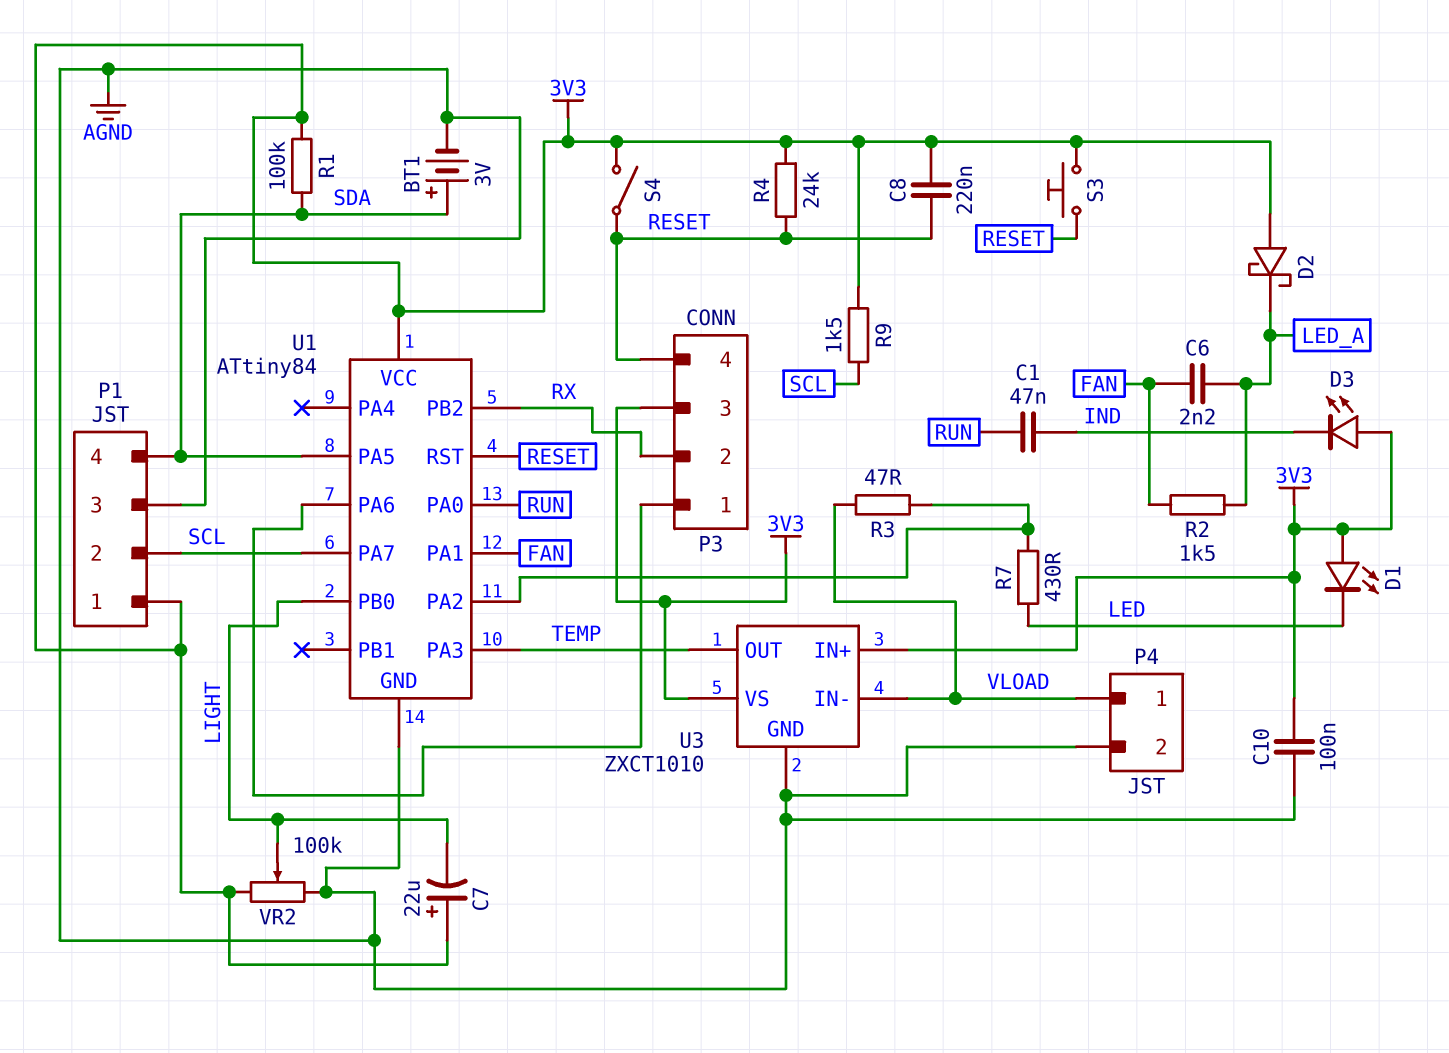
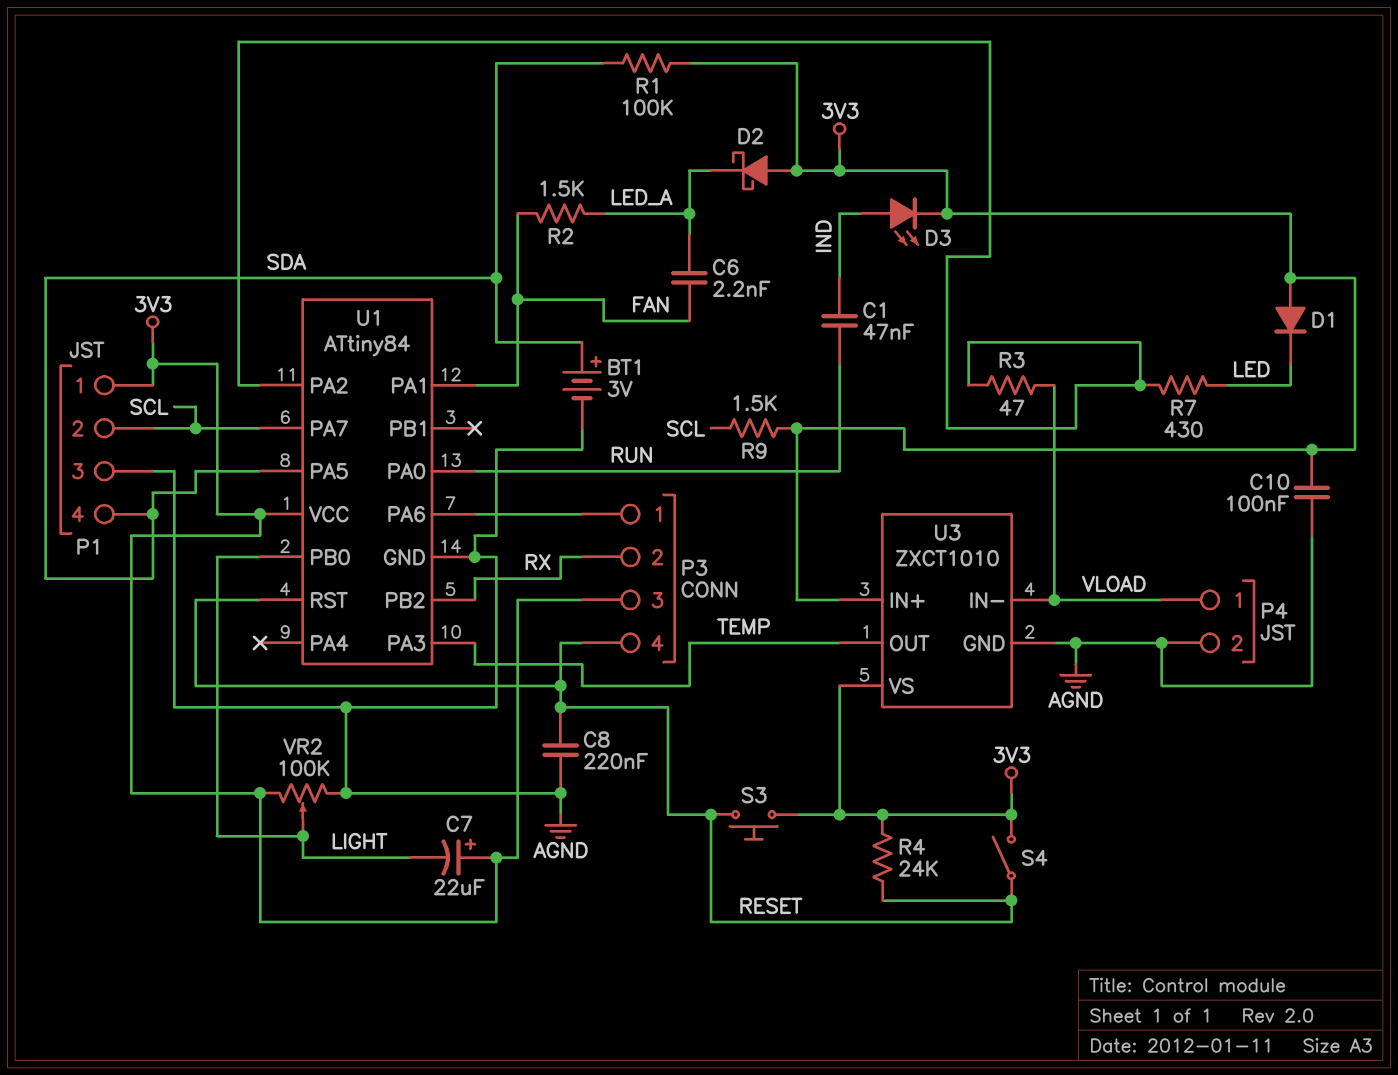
C8: 220nF (3V3, RESET) -> 220nF (AGND, RESET)
D1: LED (A 3V3, K LED) -> diode (A 3V3, K LED)
D3: LED (A 3V3, K IND) -> LED (A IND, K 3V3)

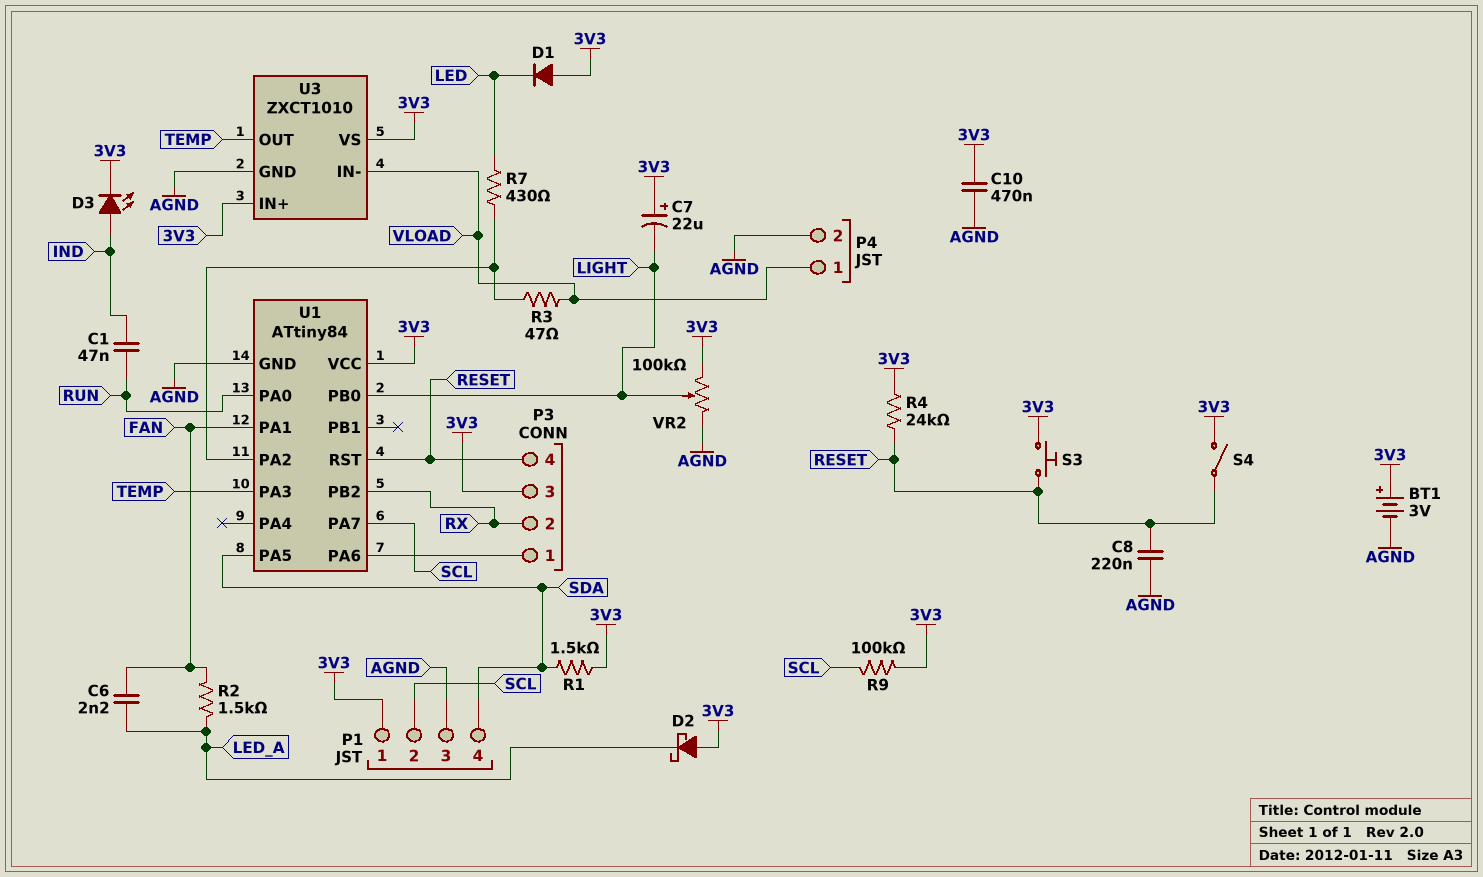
BT1: 3V (plus SDA, minus AGND) -> 3V (plus 3V3, minus AGND)
C10: 100nF (3V3, AGND) -> 470nF (3V3, AGND)
R1: 100k (3V3, SDA) -> 1.5k (3V3, SDA)
R9: 1.5k (3V3, SCL) -> 100k (3V3, SCL)

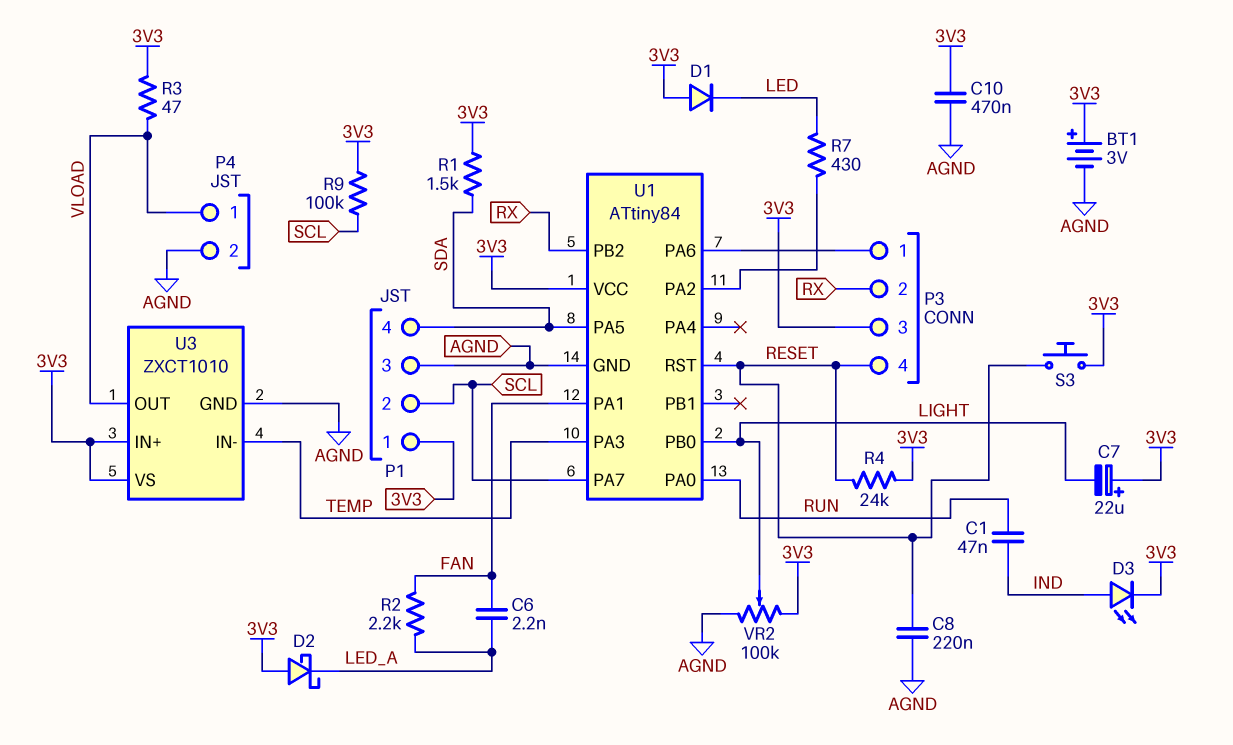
R2: 1.5k (FAN, LED_A) -> 2.2k (FAN, LED_A)
R3: 47 (U1/PA2, VLOAD) -> 47 (3V3, VLOAD)
S4: switch (3V3, RESET) -> none
U3 pin IN-: VLOAD -> TEMP
U3 pin OUT: TEMP -> VLOAD

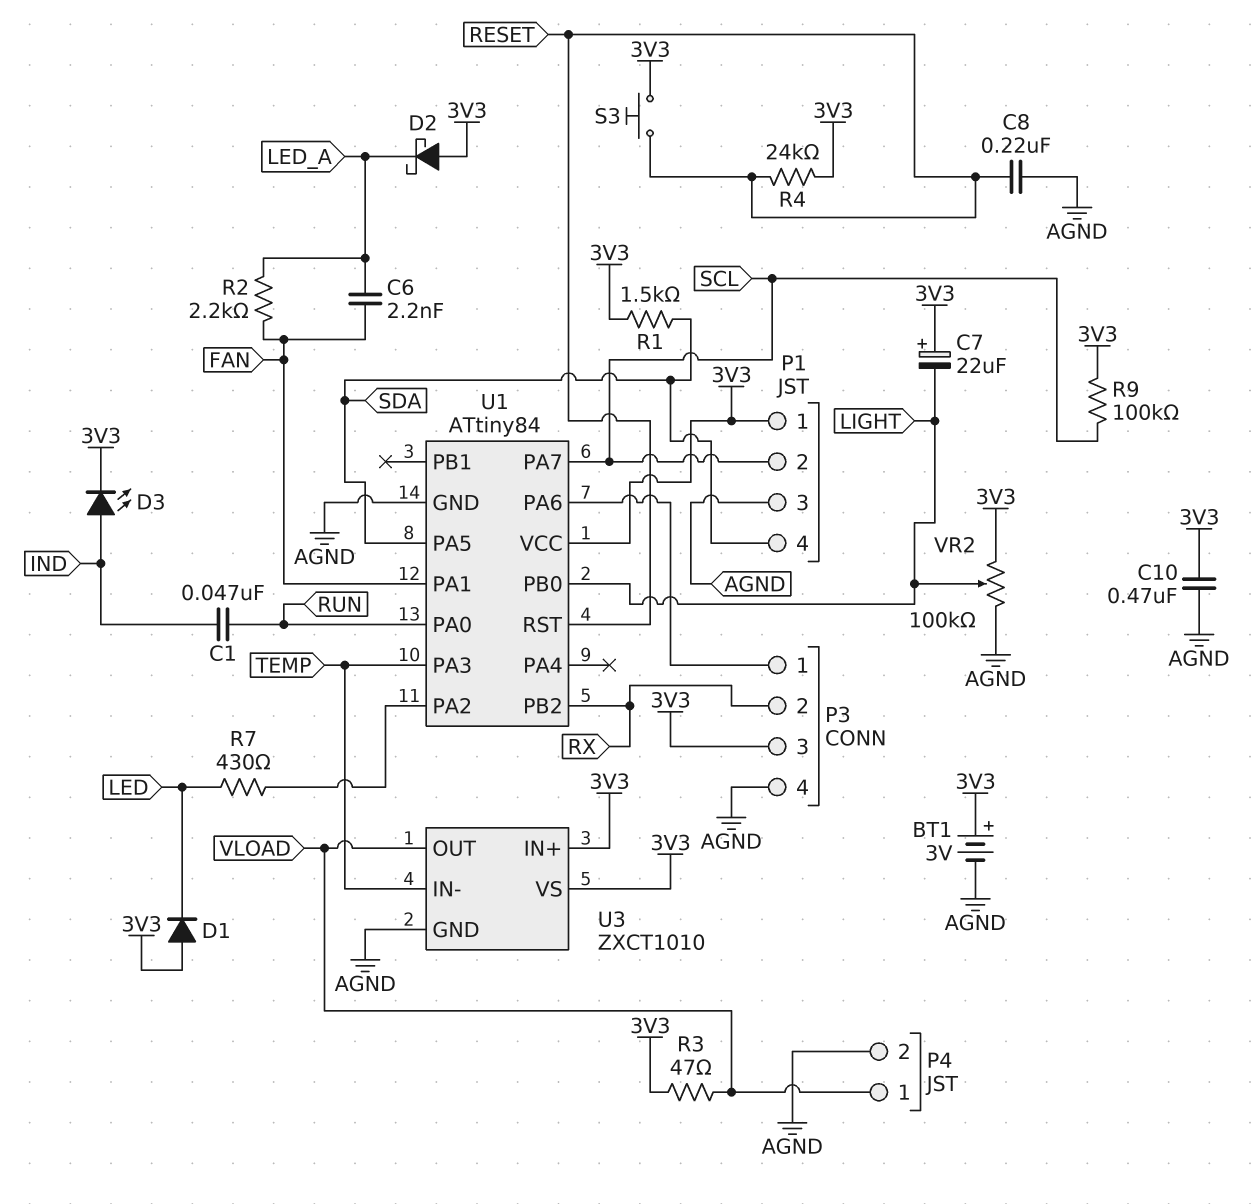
P3 pin 4: RESET -> AGND

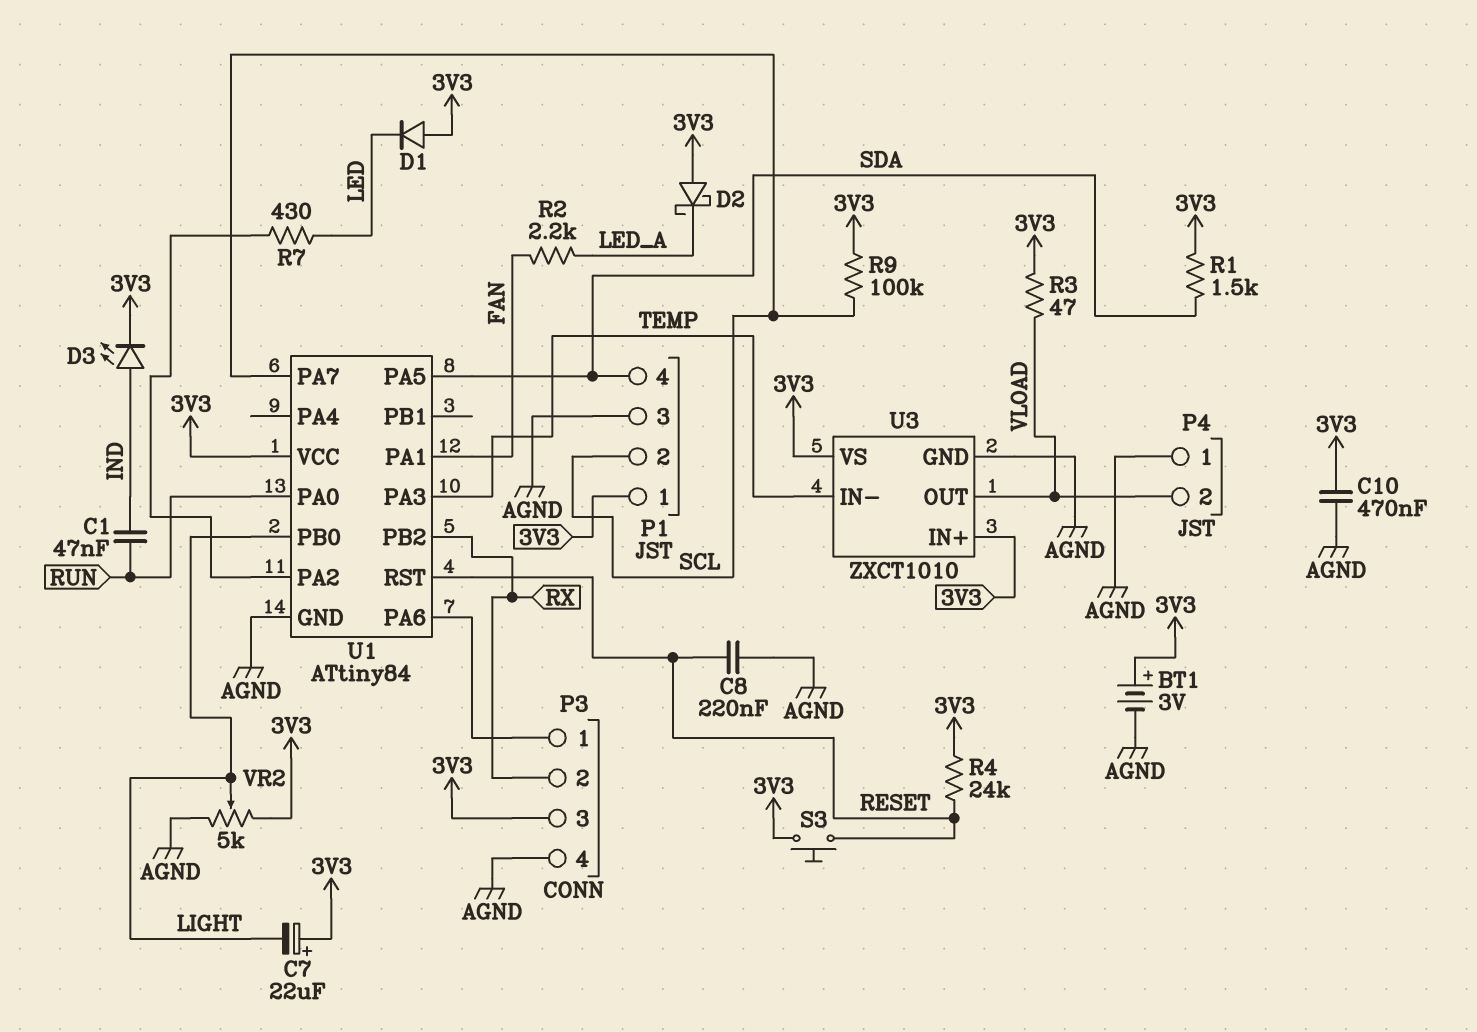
C6: 2.2nF (FAN, LED_A) -> none
P4 pin 1: VLOAD -> AGND
P4 pin 2: AGND -> VLOAD
VR2: 100k (3V3, AGND, wiper LIGHT) -> 5k (3V3, AGND, wiper LIGHT)

